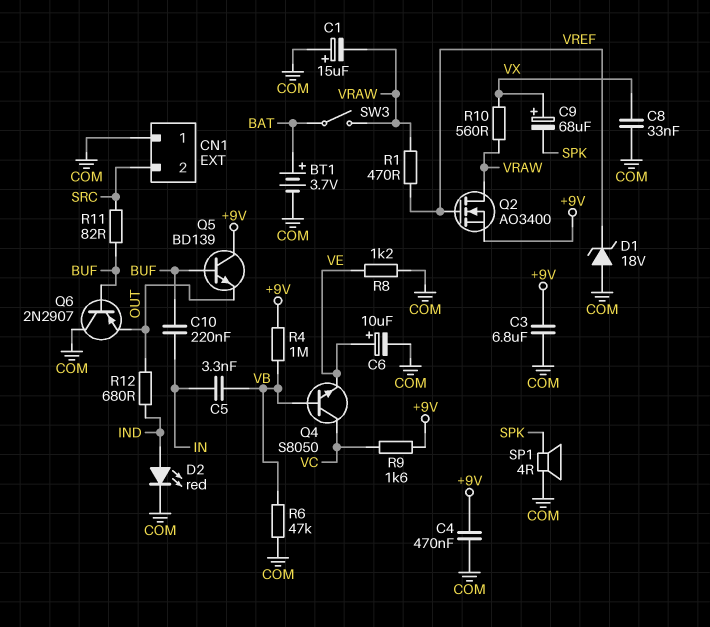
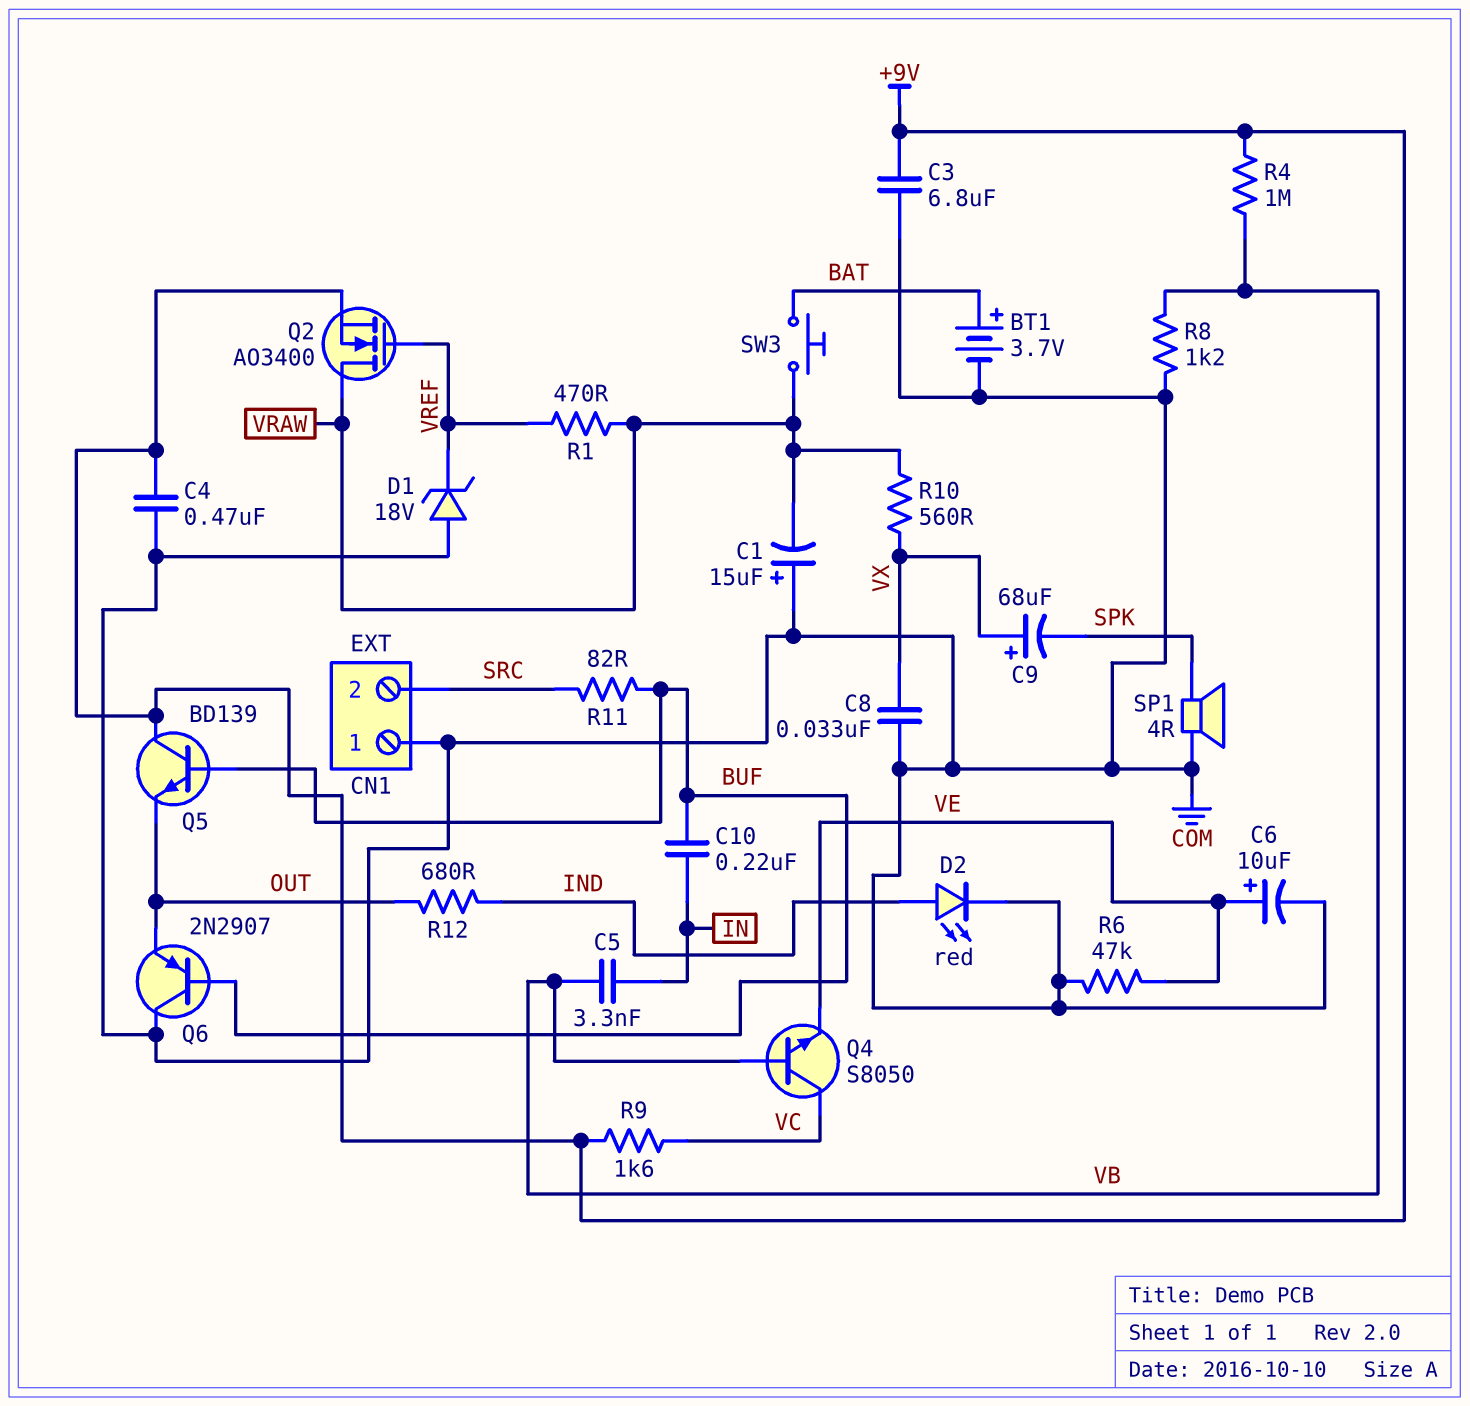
R6: 47k (COM, VB) -> 47k (COM, VE)
R8: 1.2k (COM, VE) -> 1.2k (COM, VB)
SW3: switch (BAT, VRAW) -> button (BAT, VRAW)

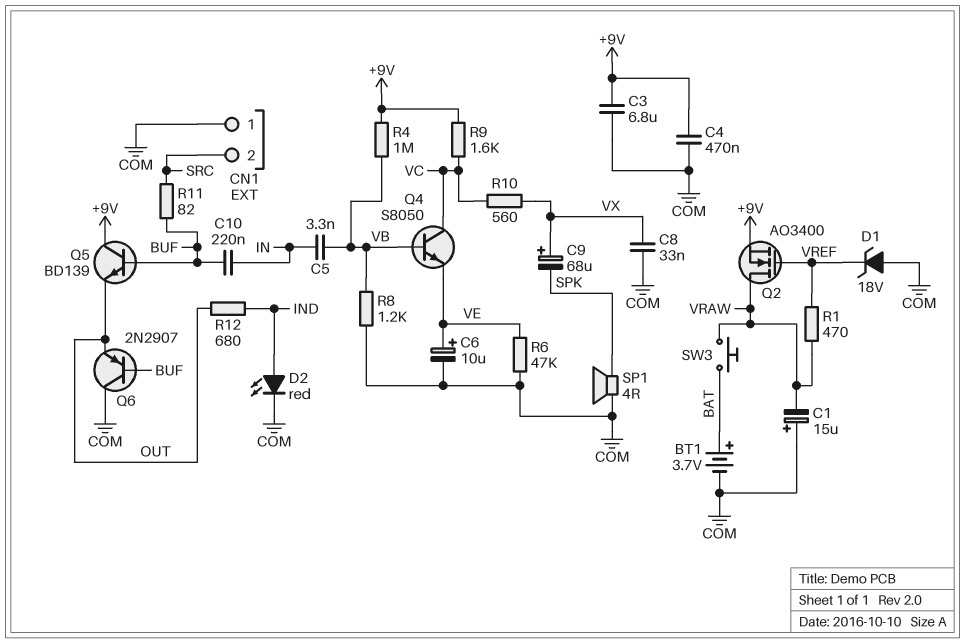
R10: 560 (VRAW, VX) -> 560 (VC, VX)

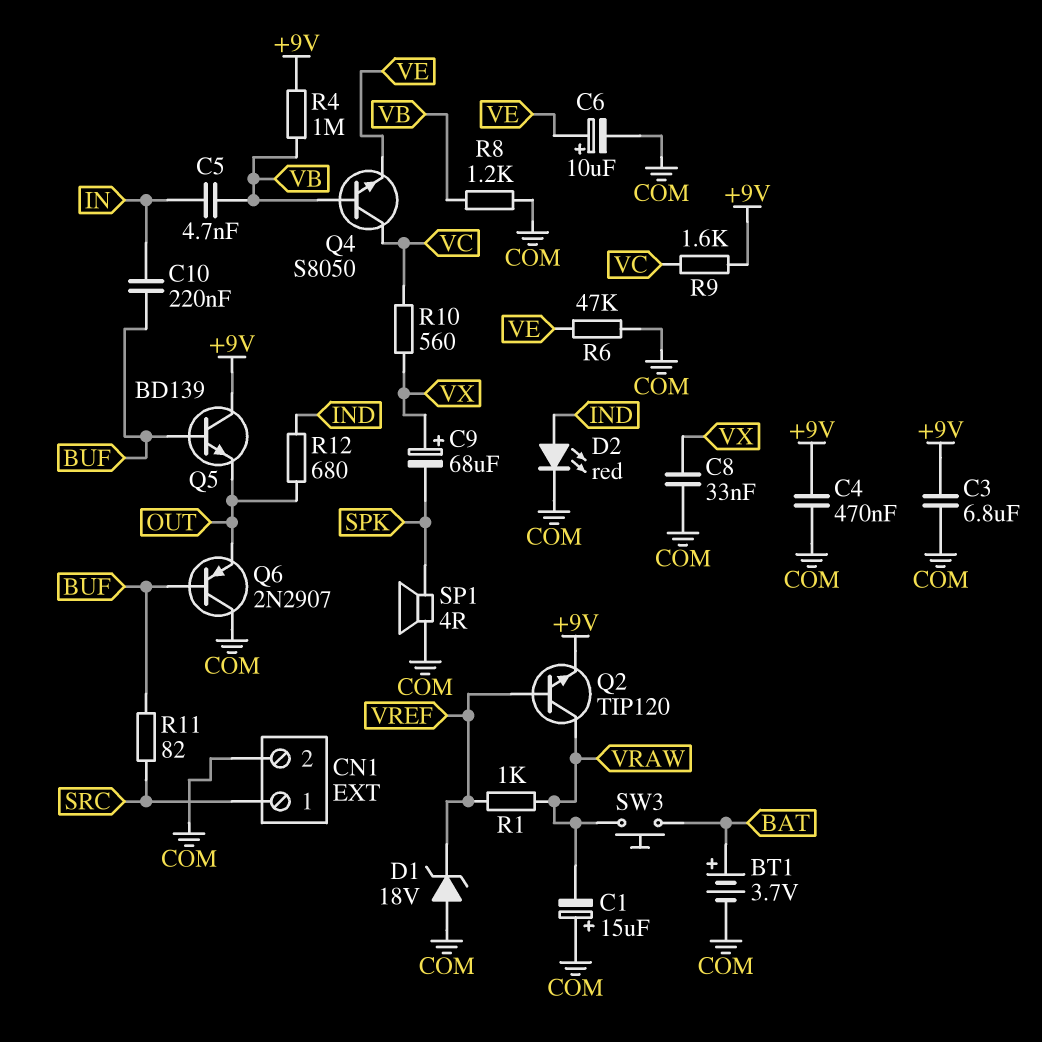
C5: 3.3nF (IN, VB) -> 4.7nF (IN, VB)
CN1 pin 1: COM -> SRC
CN1 pin 2: SRC -> COM
Q2: NMOS AO3400 (G VREF, D VRAW, S +9V) -> NPN TIP120 (B VREF, C VRAW, E +9V)
R1: 470 (VRAW, VREF) -> 1k (VRAW, VREF)

